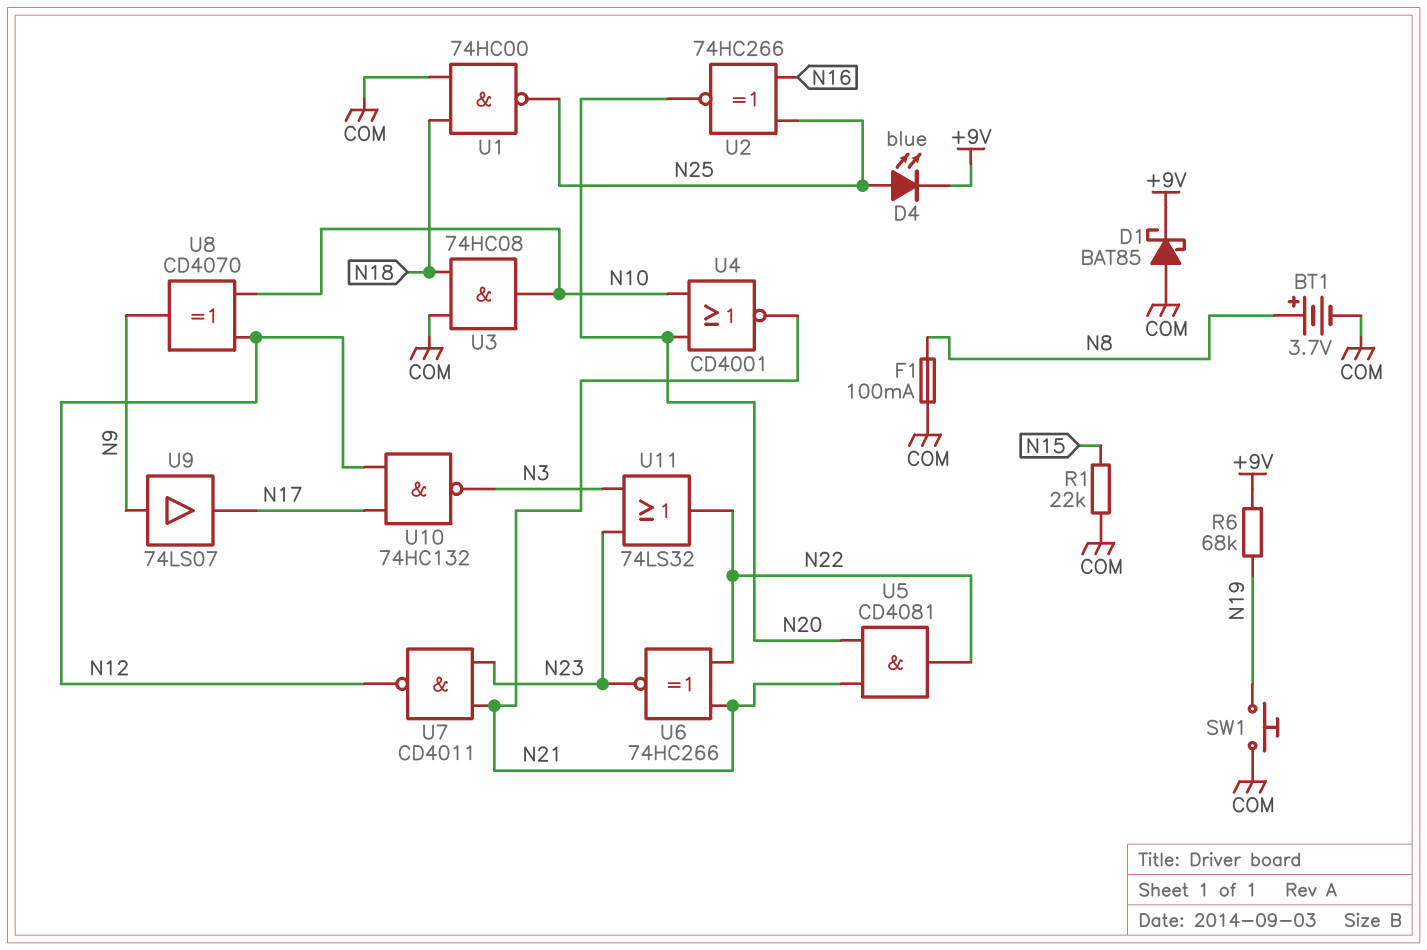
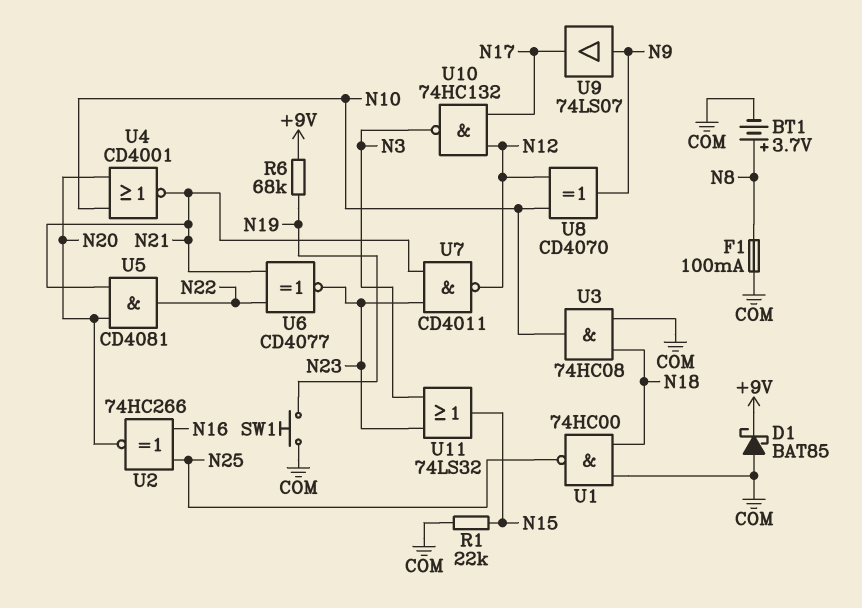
D4: LED blue (A N25, K +9V) -> none
U6: XNOR 74HC266 (in N21, in N22, out N23) -> XNOR CD4077 (in N21, in N22, out N23)
U11: OR 74LS32 (in N3, in N23, out N22) -> OR 74LS32 (in N3, in N23, out N15)

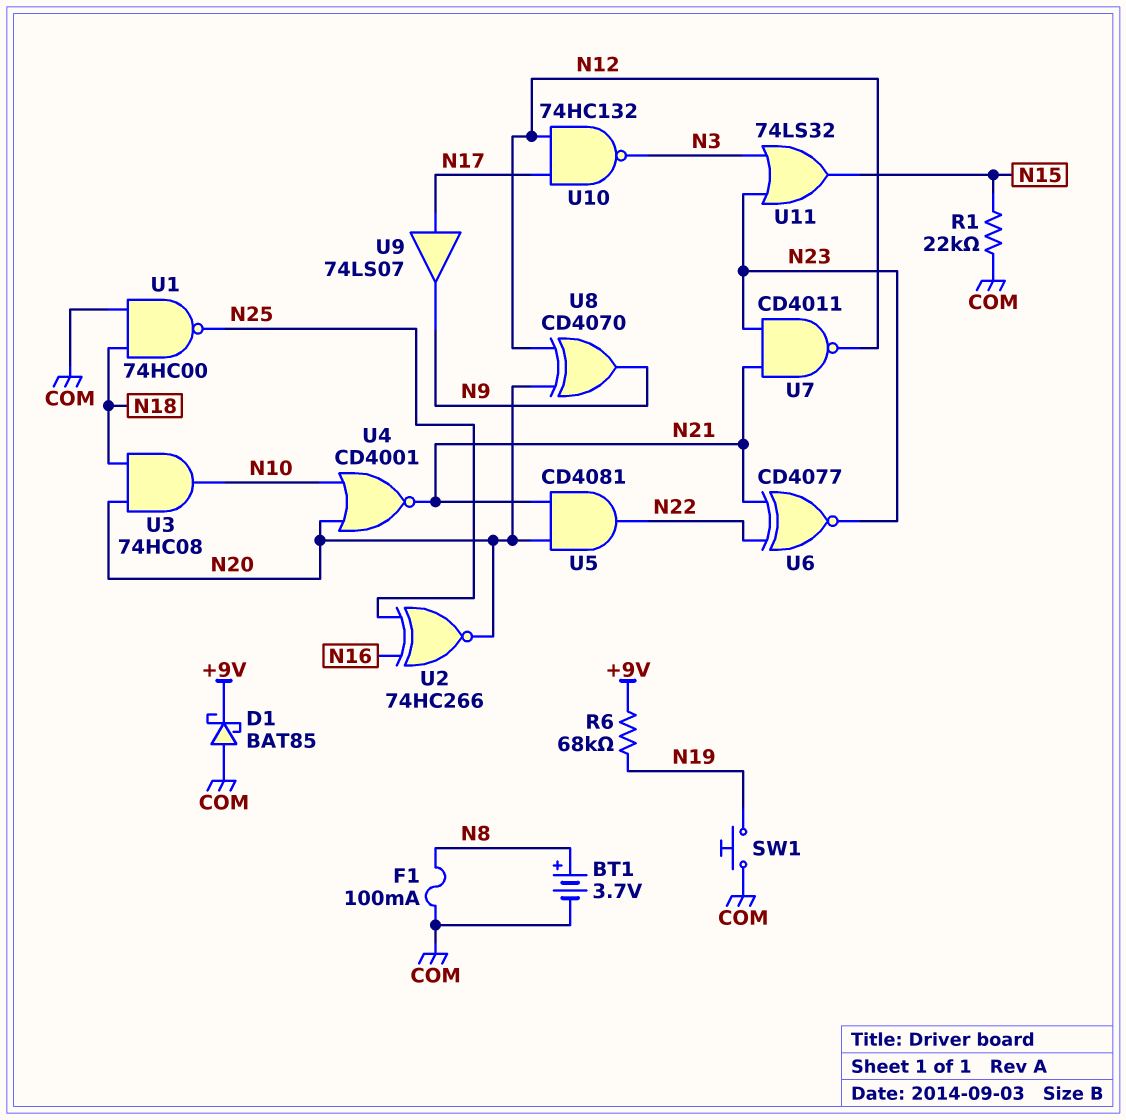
U3: AND 74HC08 (in COM, in N18, out N10) -> AND 74HC08 (in N18, in N20, out N10)
U8: XOR CD4070 (in N10, in N12, out N9) -> XOR CD4070 (in N12, in N20, out N9)
U9: buffer 74LS07 (in N9, out N17) -> buffer 74LS07 (in N17, out N9)

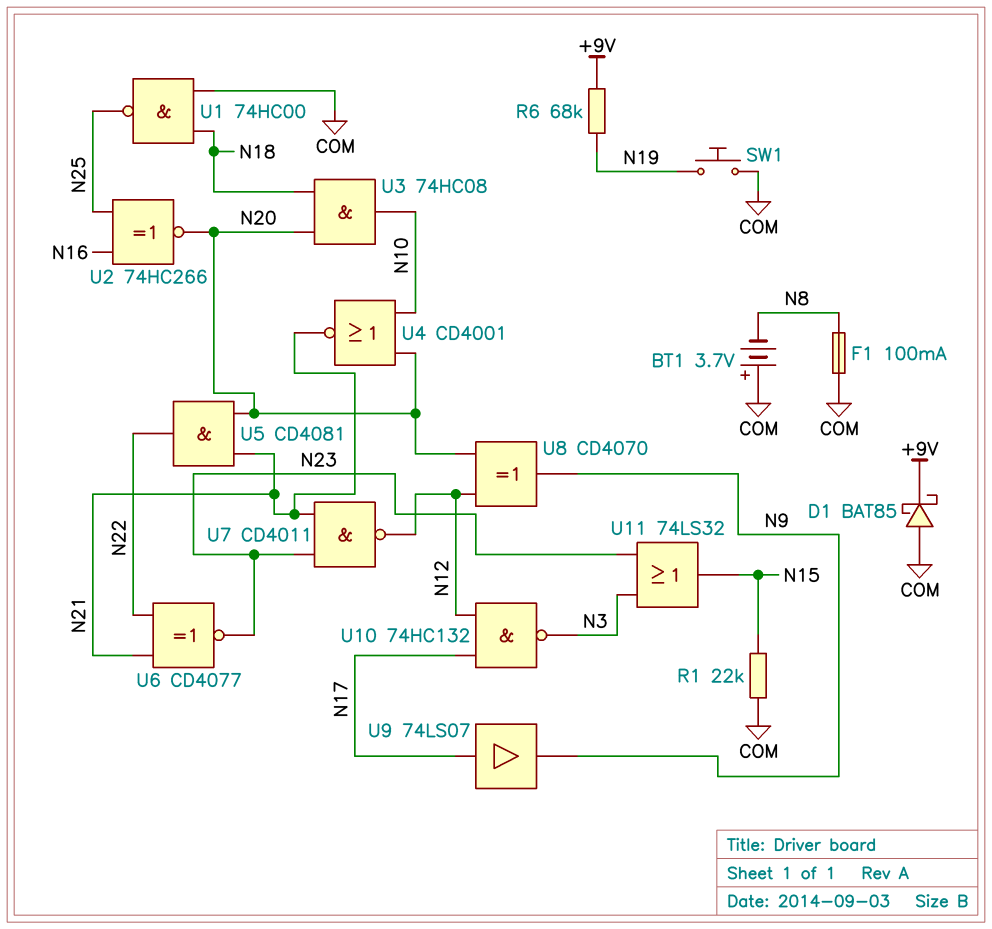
BT1: 3.7V (plus N8, minus COM) -> 3.7V (plus COM, minus N8)

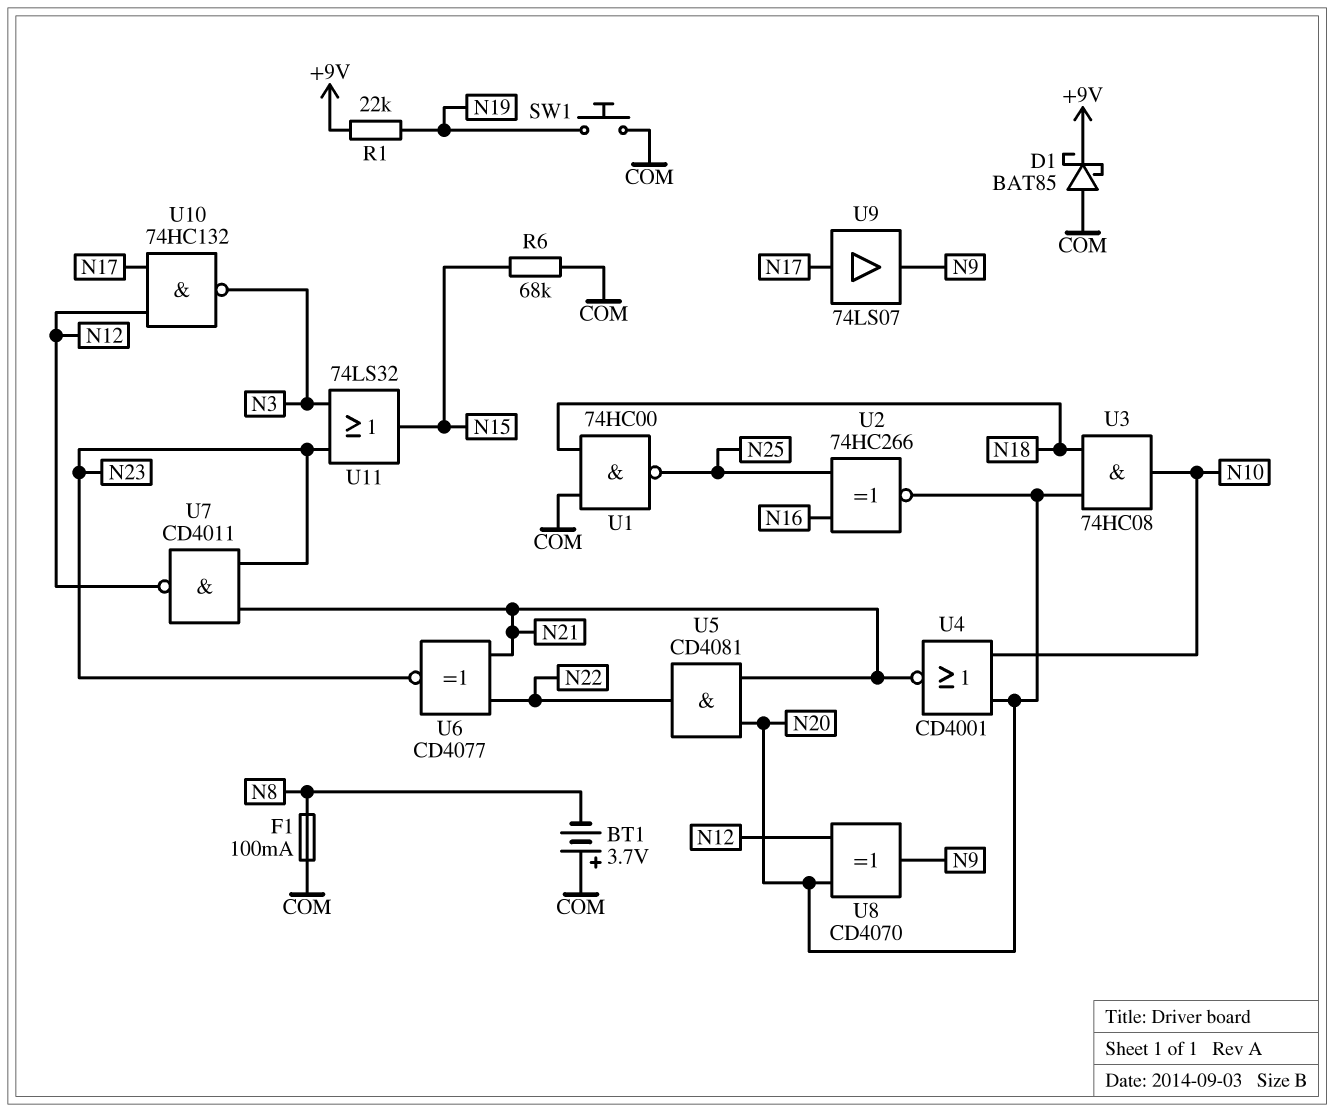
R1: 22k (COM, N15) -> 22k (+9V, N19)
R6: 68k (+9V, N19) -> 68k (COM, N15)

